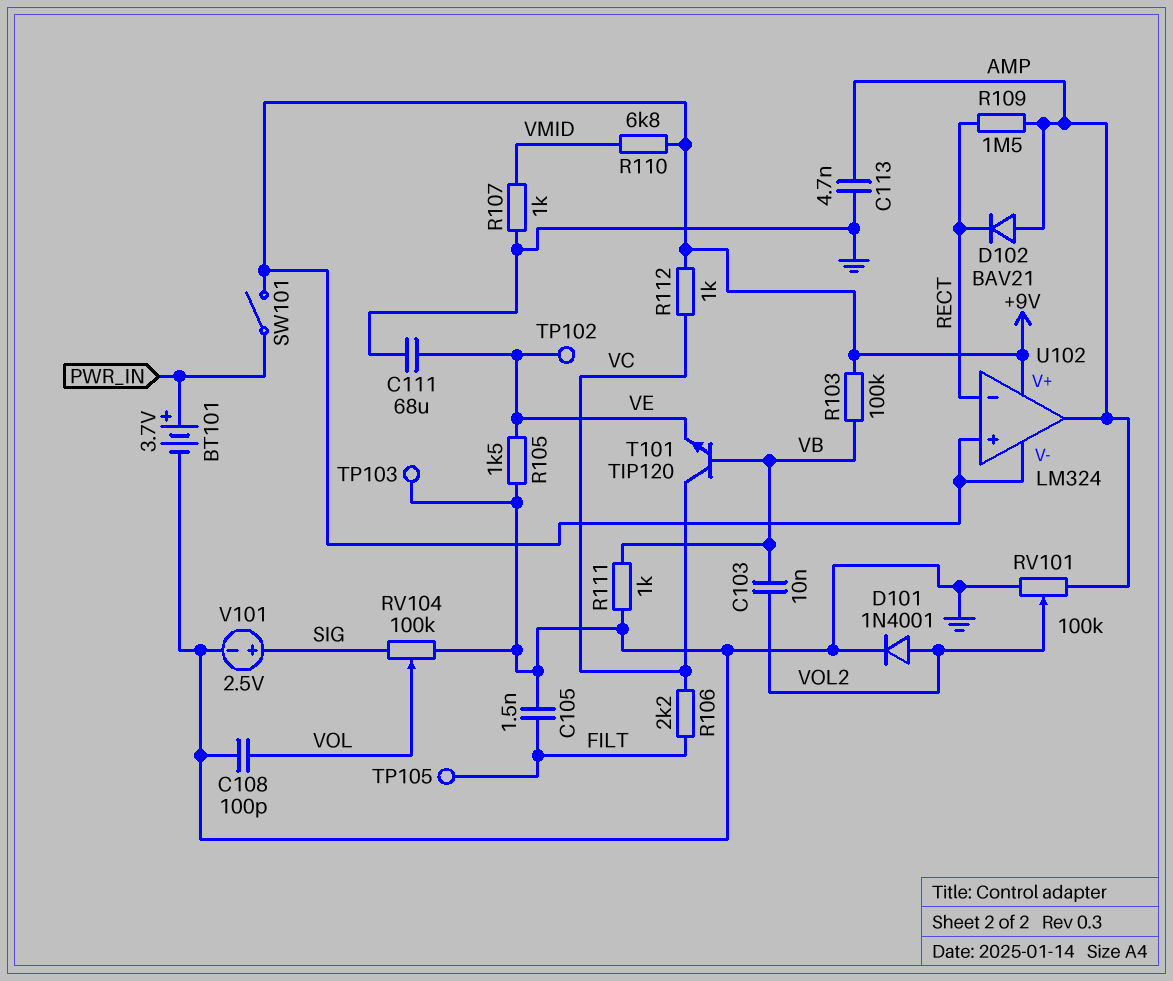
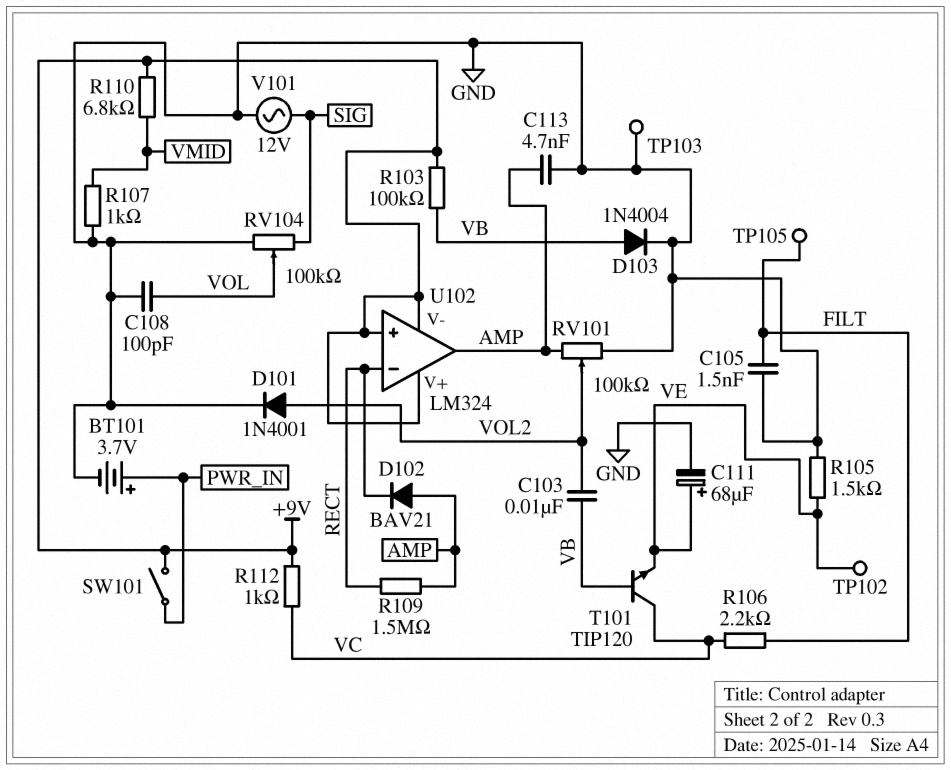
C111: 68uF (GND, VE) -> 68uF (plus VE, minus GND)
D103: none -> diode 1N4004 (A VB, K GND)
R111: 1k (GND, VB) -> none
V101: 2.5V (plus SIG, minus GND) -> AC 12V (GND, SIG)

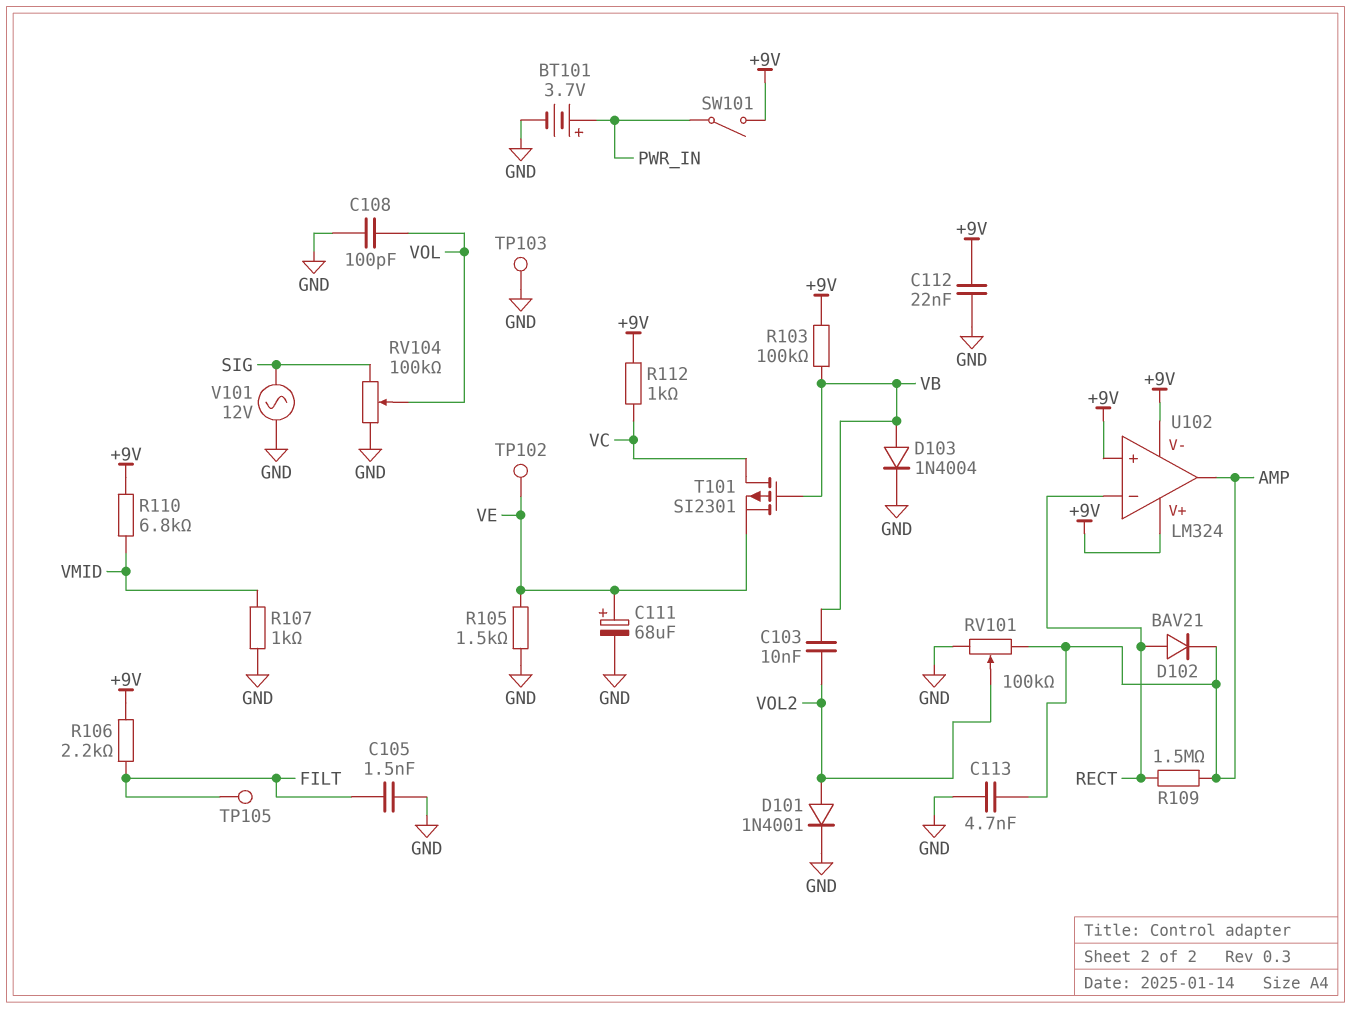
C112: none -> 22nF (+9V, GND)
D102: diode BAV21 (A AMP, K RECT) -> diode BAV21 (A RECT, K AMP)
R106: 2.2k (FILT, VC) -> 2.2k (+9V, FILT)
T101: NPN TIP120 (B VB, C VC, E VE) -> PMOS SI2301 (G VB, D VC, S VE)

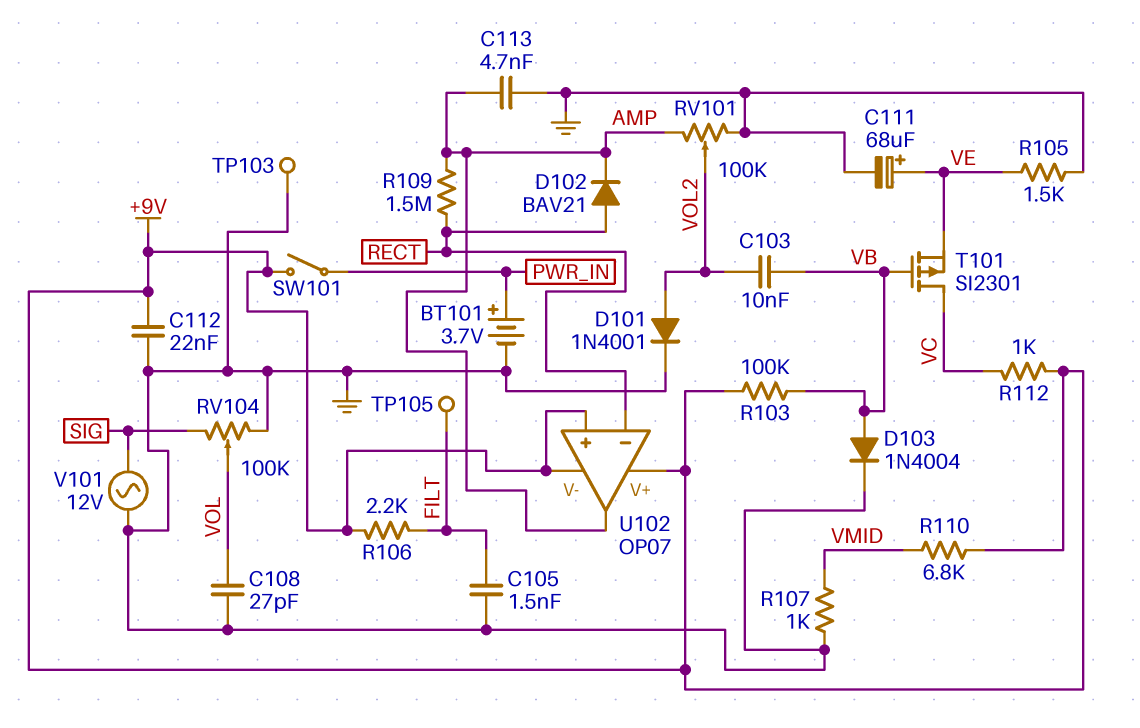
C108: 100pF (GND, VOL) -> 27pF (GND, VOL)
TP102: test point (VE) -> none
U102: LM324 -> OP07

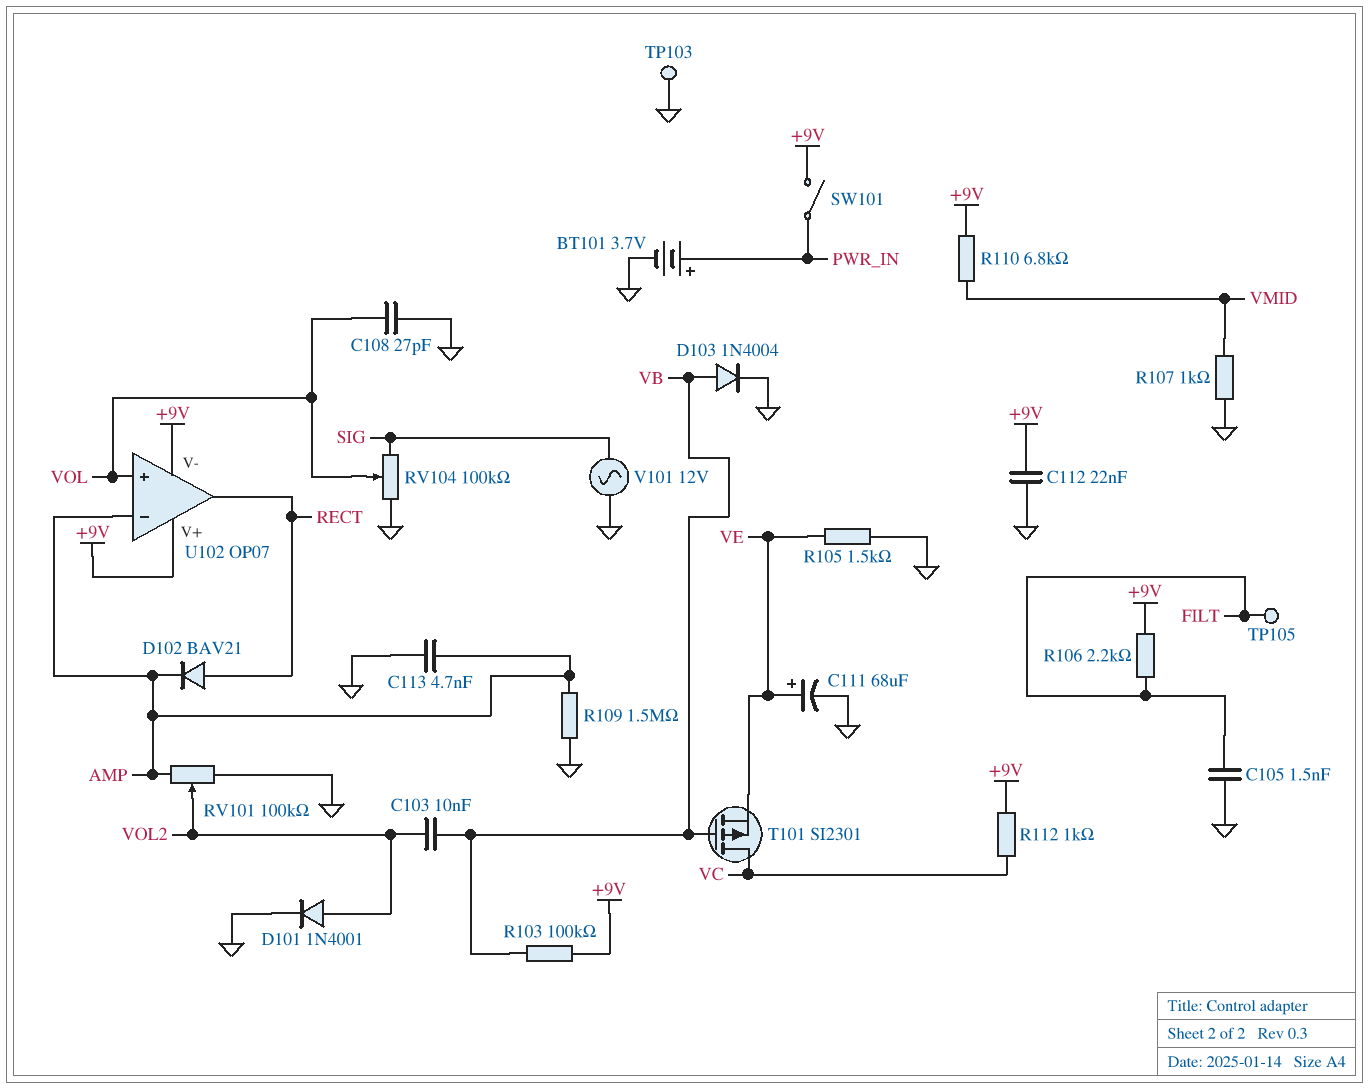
R109: 1.5M (AMP, RECT) -> 1.5M (AMP, GND)
U102 pin in+: +9V -> VOL
U102 pin in-: RECT -> AMP
U102 pin out: AMP -> RECT

